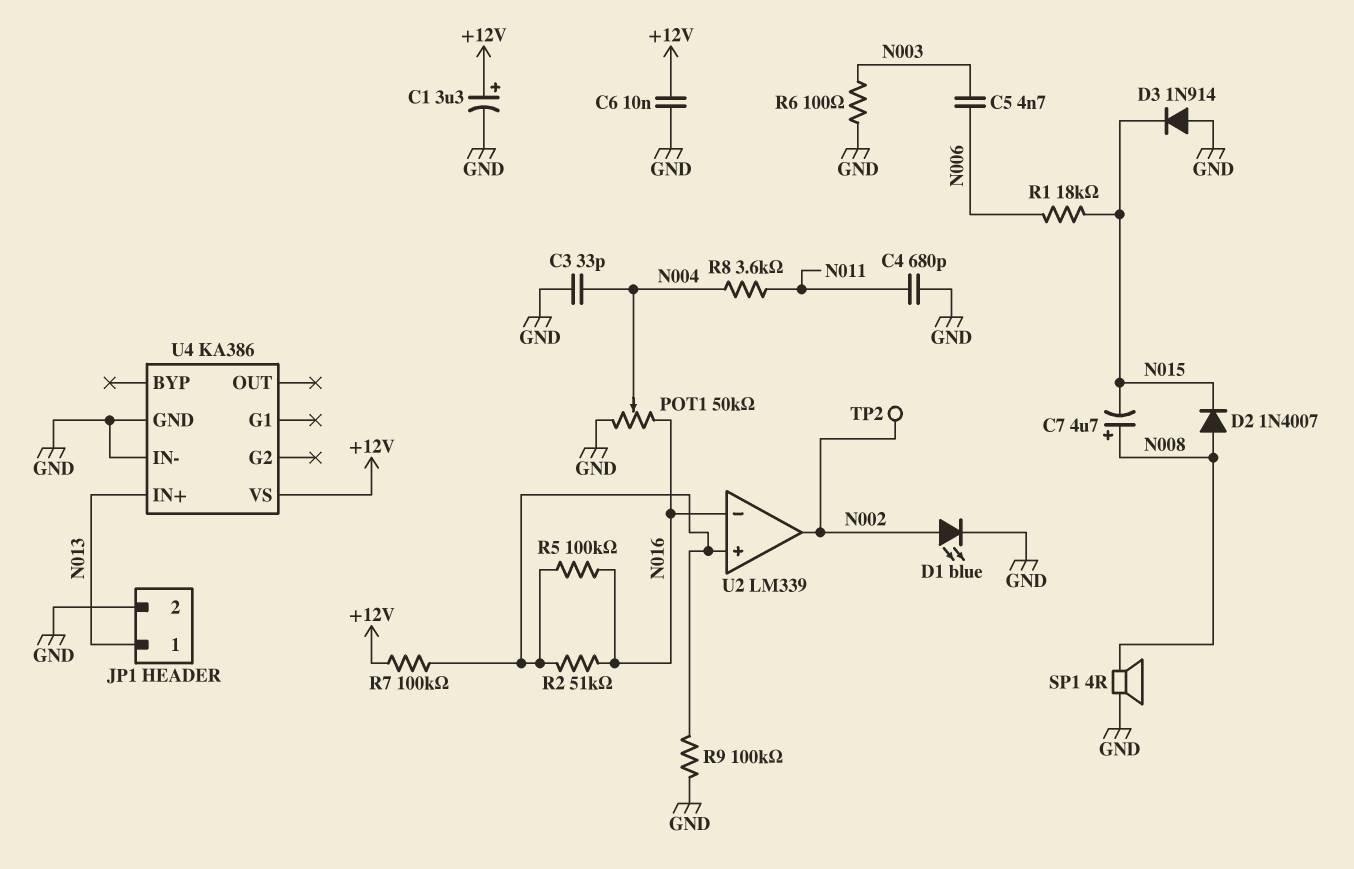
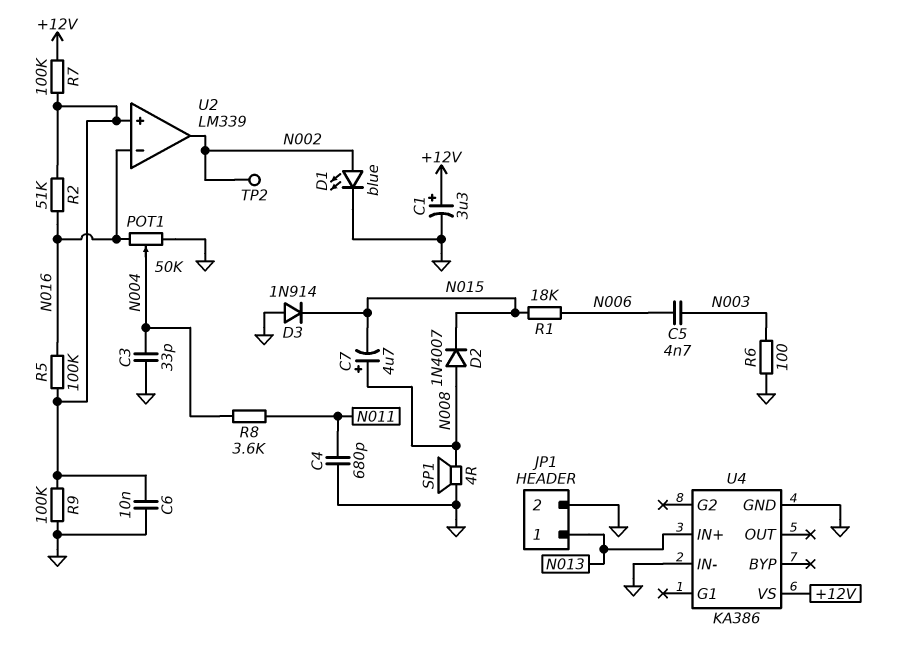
C6: 10nF (+12V, GND) -> 10nF (GND, U2/in+)

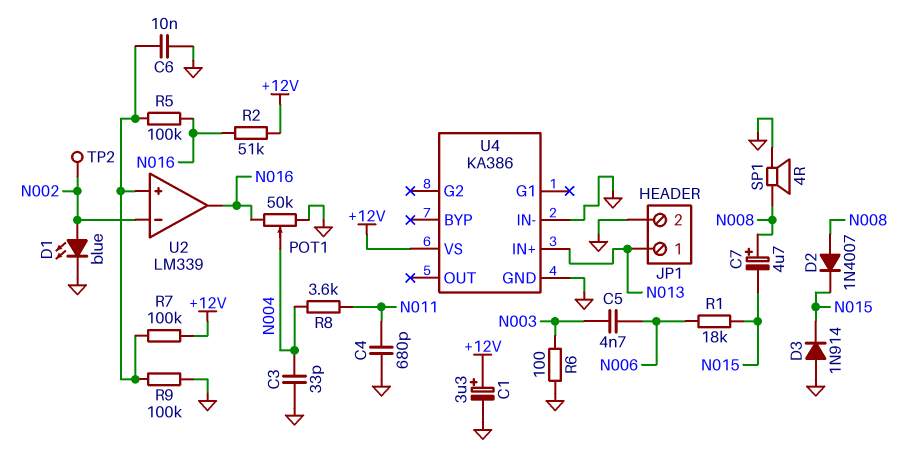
R2: 51k (N016, U2/in+) -> 51k (+12V, N016)
U2 pin in-: N016 -> N002
U2 pin out: N002 -> N016

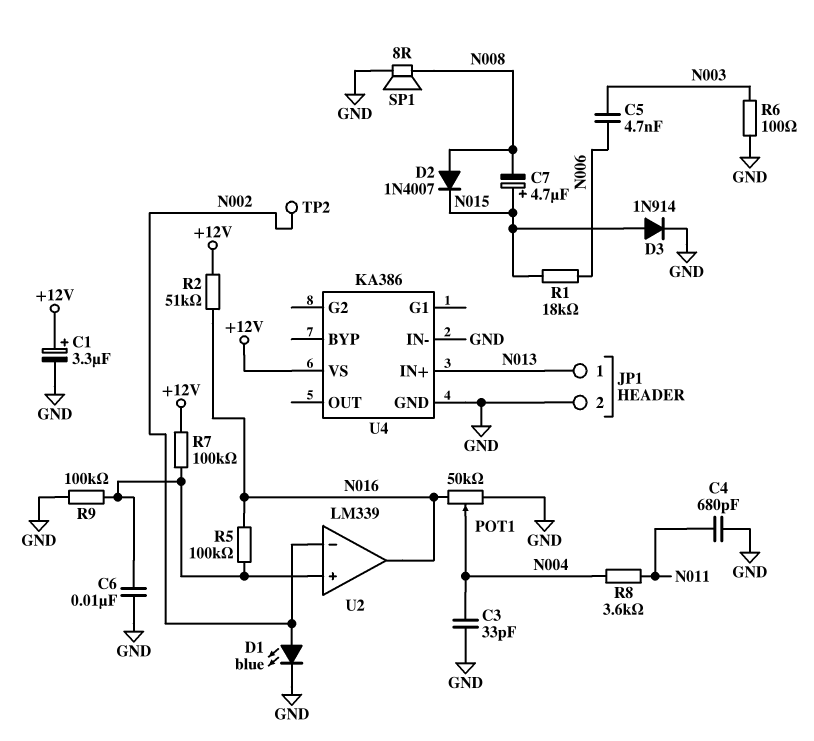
C7: 4.7uF (plus N008, minus N015) -> 4.7uF (plus N015, minus N008)
D3: diode 1N914 (A GND, K N015) -> diode 1N914 (A N015, K GND)
SP1: speaker 4R (GND, N008) -> speaker 8R (GND, N008)

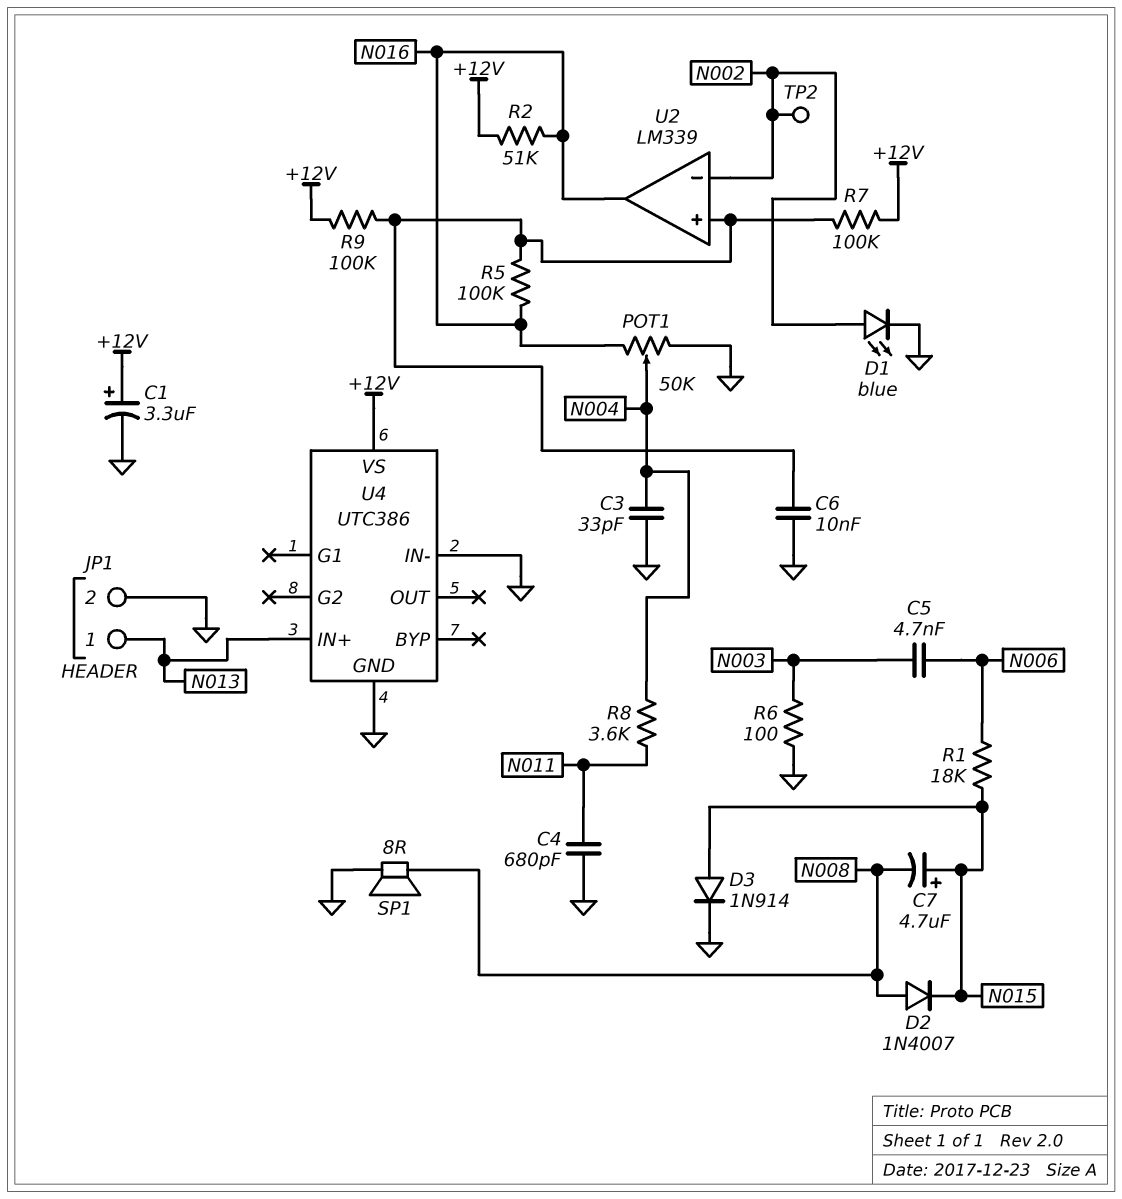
R9: 100k (GND, U2/in+) -> 100k (+12V, U2/in+)
U4: KA386 -> UTC386

